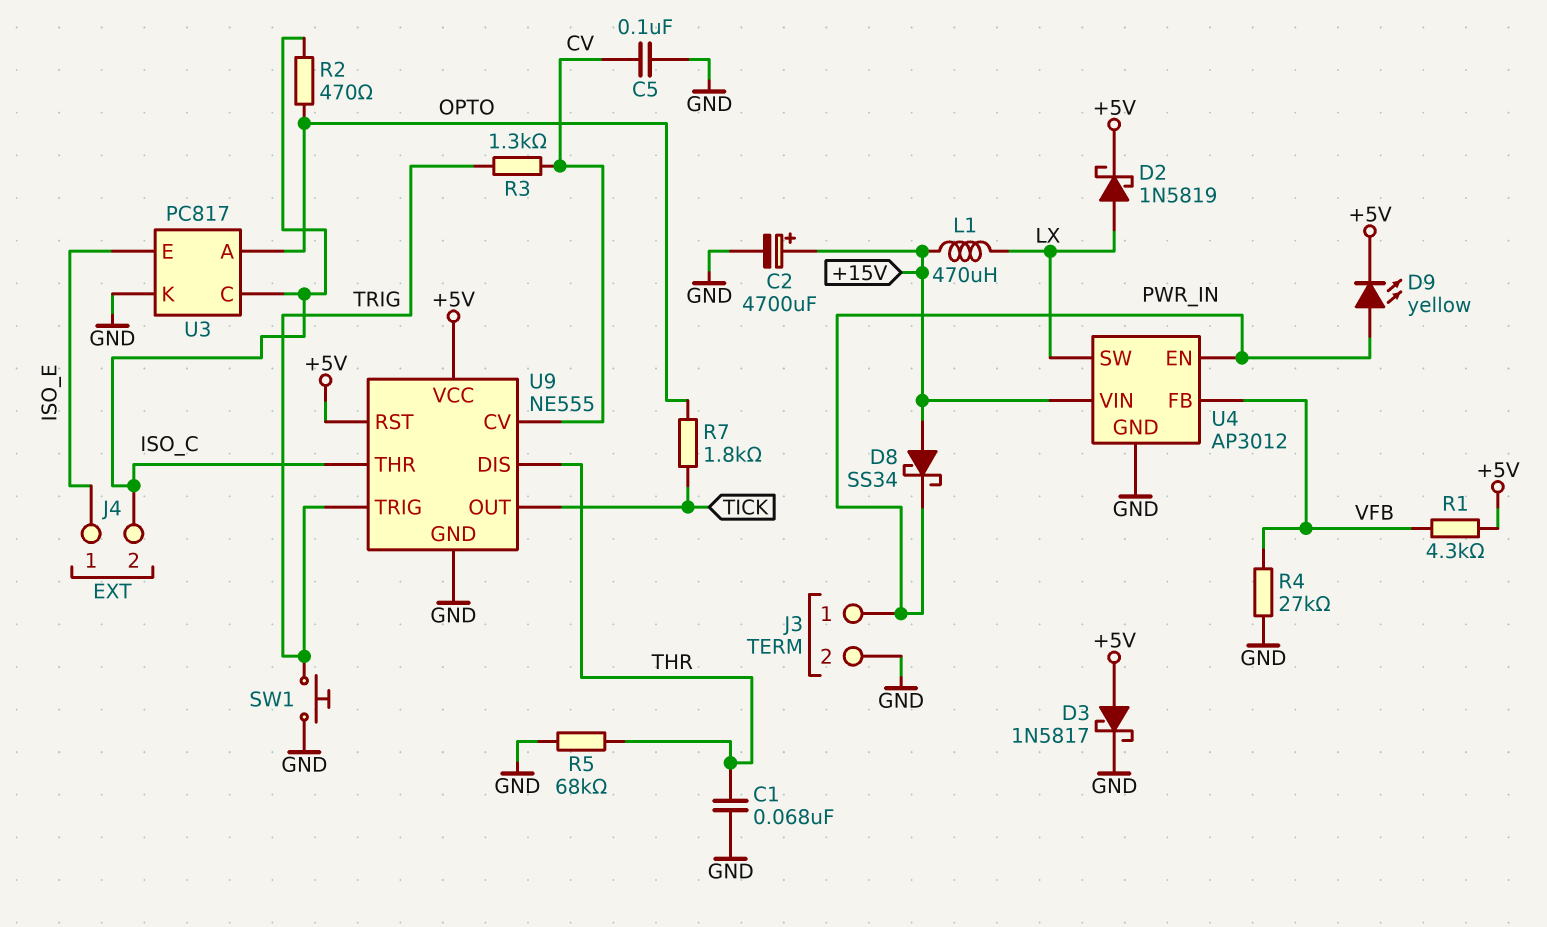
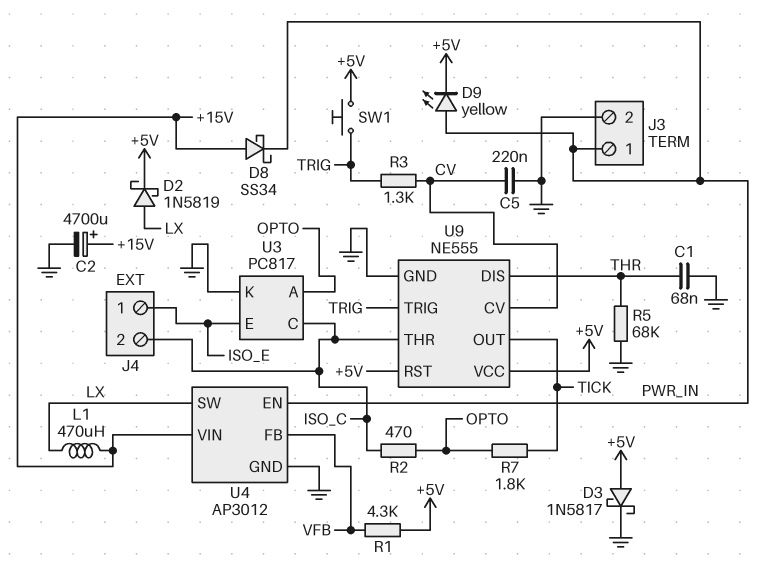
C5: 100nF (CV, GND) -> 220nF (CV, GND)
R4: 27k (GND, VFB) -> none
SW1: button (GND, TRIG) -> button (+5V, TRIG)

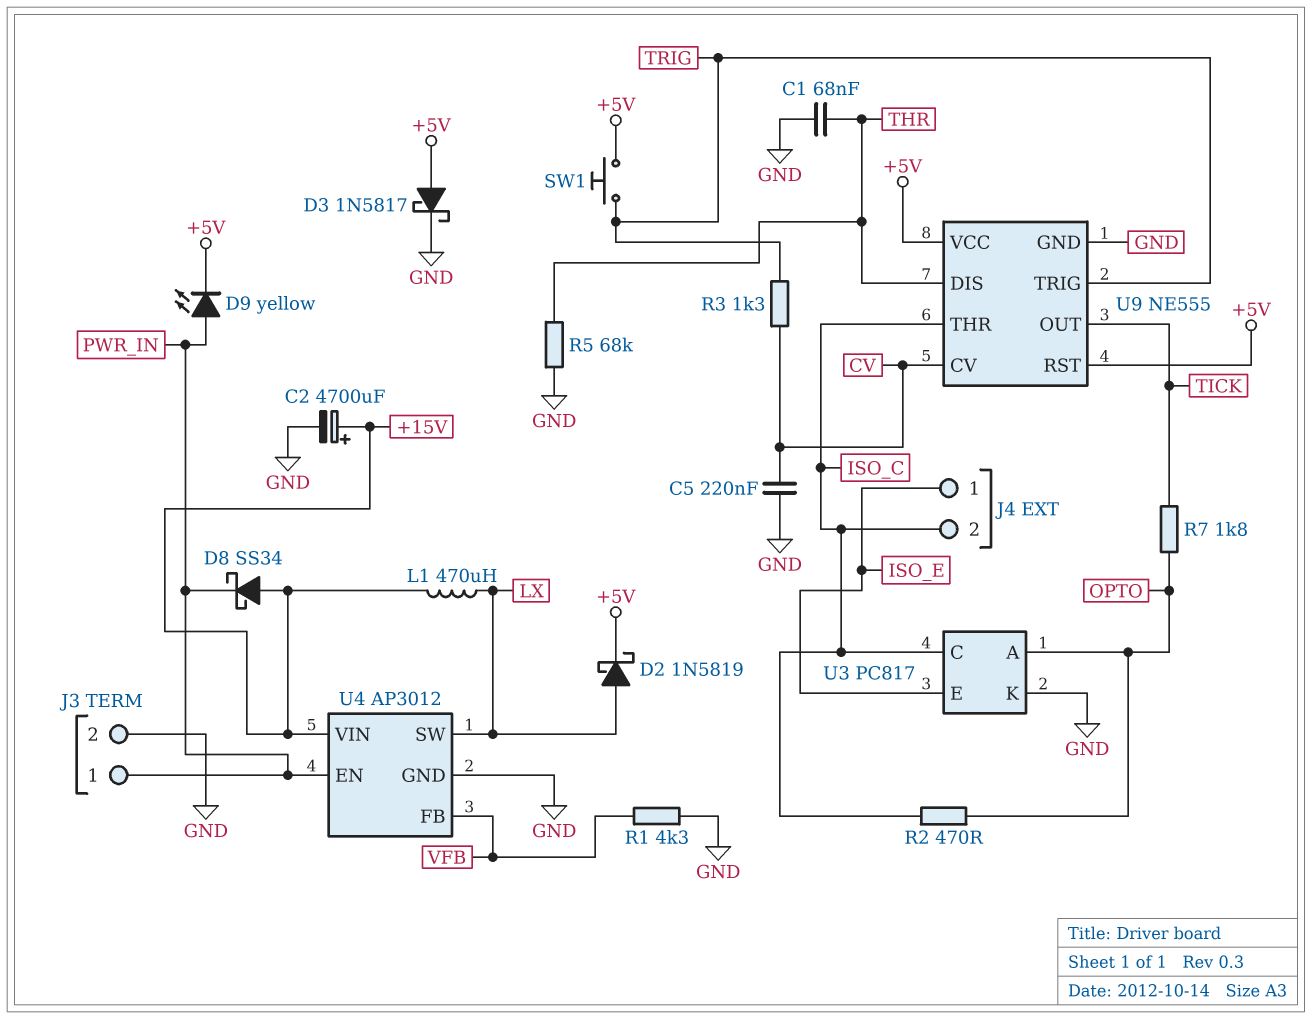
R1: 4.3k (+5V, VFB) -> 4.3k (GND, VFB)

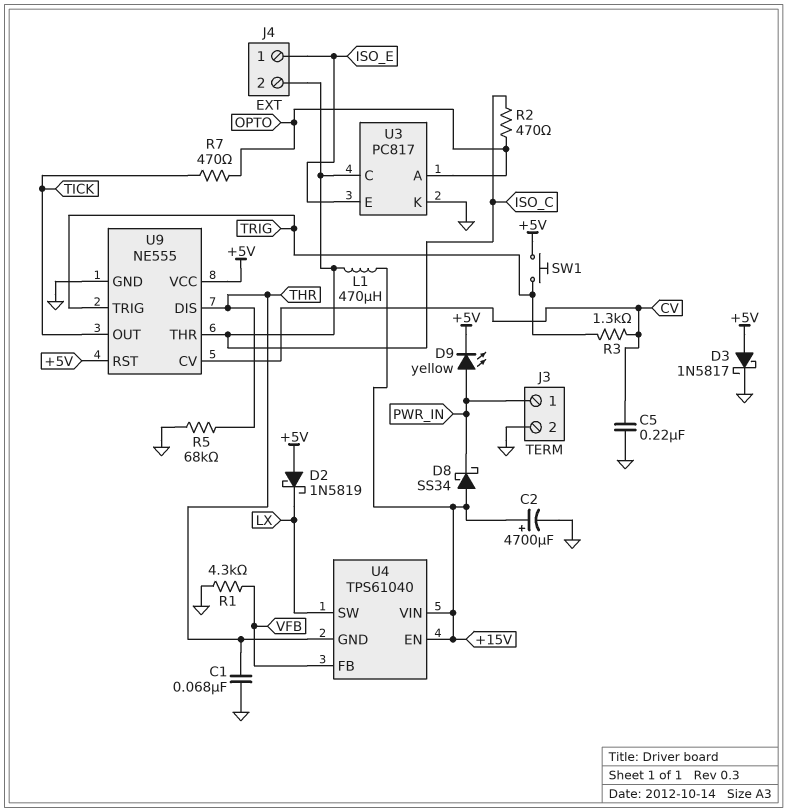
D2: schottky 1N5819 (A LX, K +5V) -> schottky 1N5819 (A +5V, K LX)
L1: 470uH (+15V, LX) -> 470uH (+15V, ISO_C)
R7: 1.8k (OPTO, TICK) -> 470 (OPTO, TICK)
U4: AP3012 -> TPS61040
U4 pin EN: PWR_IN -> +15V
U4 pin GND: GND -> THR

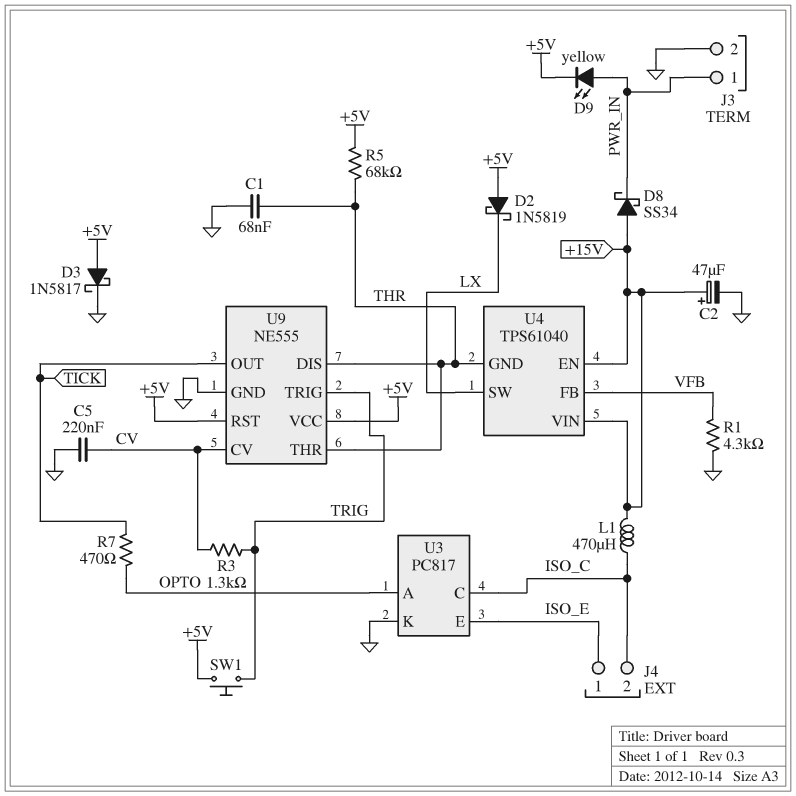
C2: 4700uF (plus +15V, minus GND) -> 47uF (plus +15V, minus GND)
R2: 470 (ISO_C, OPTO) -> none
R5: 68k (GND, THR) -> 68k (+5V, THR)
U9 pin THR: ISO_C -> THR

